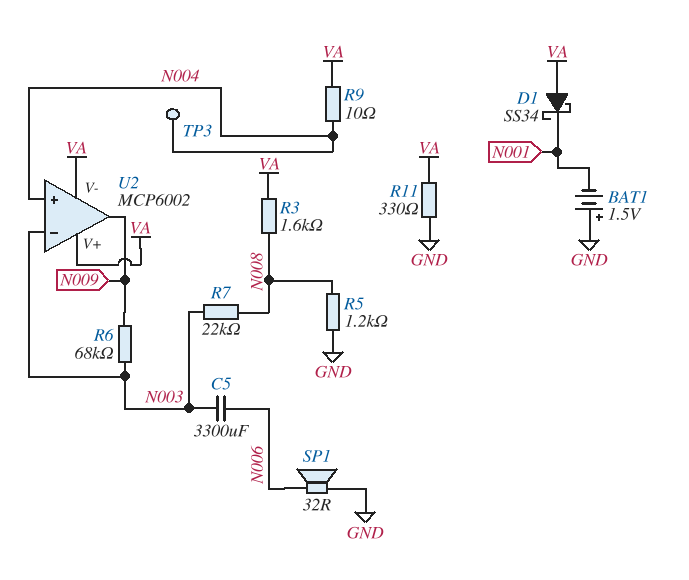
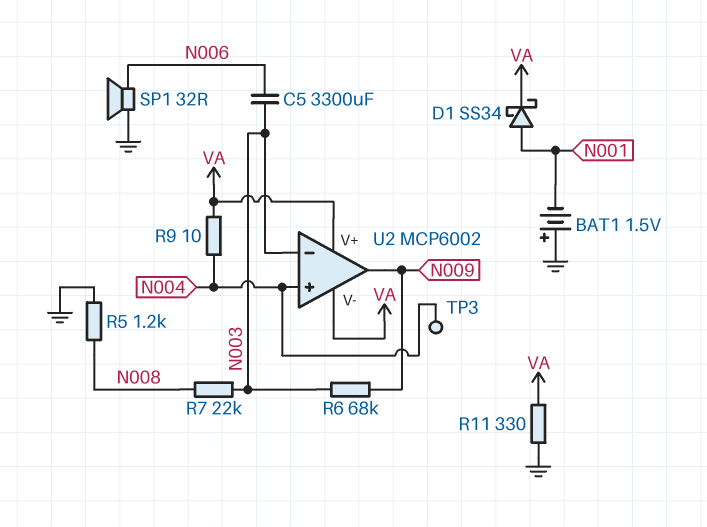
D1: schottky SS34 (A VA, K N001) -> schottky SS34 (A N001, K VA)
R3: 1.6k (N008, VA) -> none

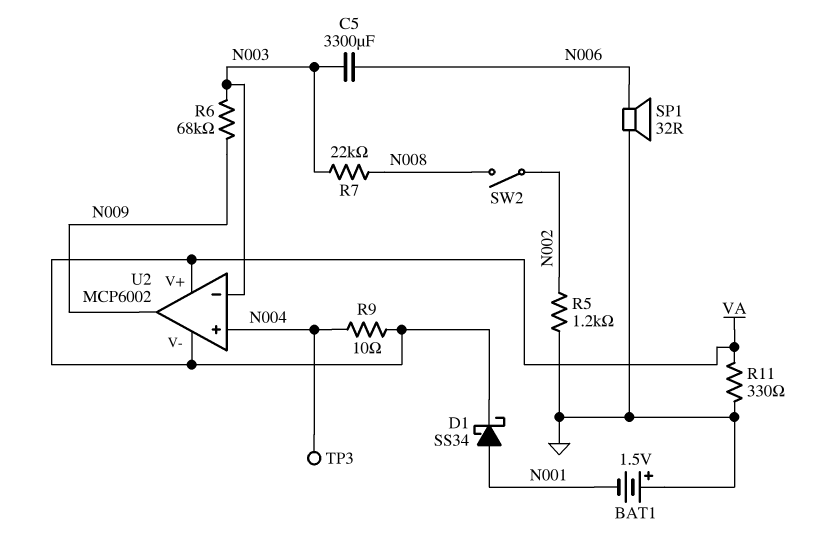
R5: 1.2k (GND, N008) -> 1.2k (GND, N002)
SW2: none -> switch (N002, N008)

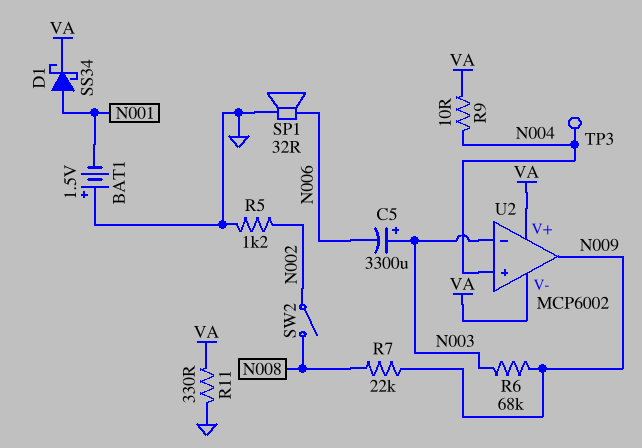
C5: 3300uF (N003, N006) -> 3300uF (plus N003, minus N006)
R7: 22k (N003, N008) -> 22k (N008, N009)

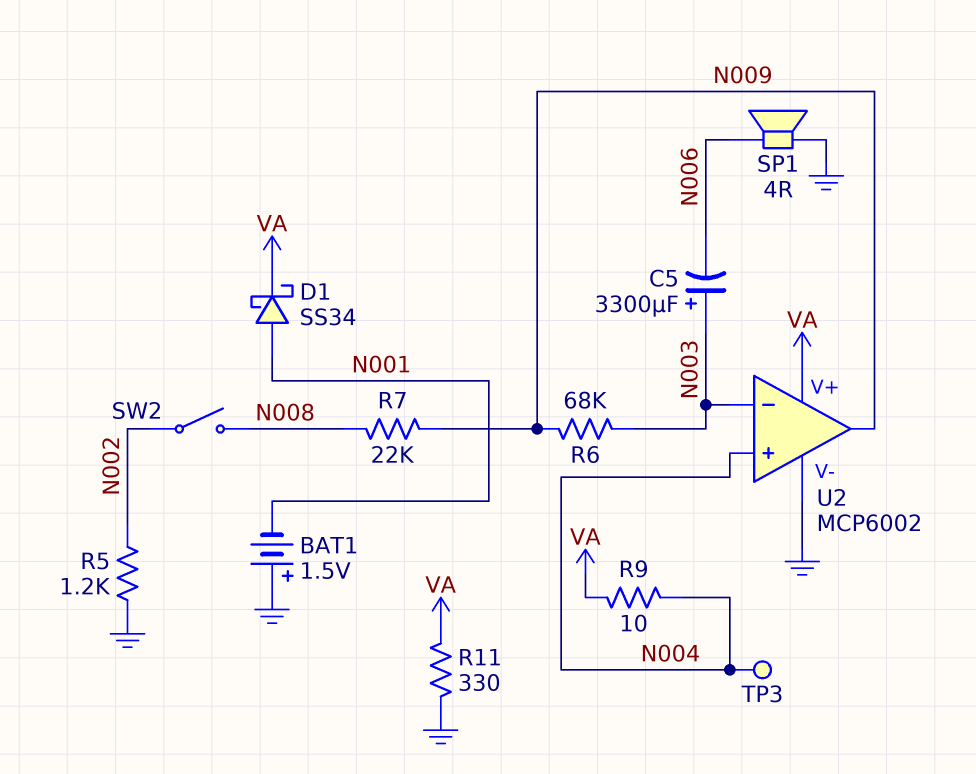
SP1: speaker 32R (GND, N006) -> speaker 4R (GND, N006)
U2 pin V-: VA -> GND

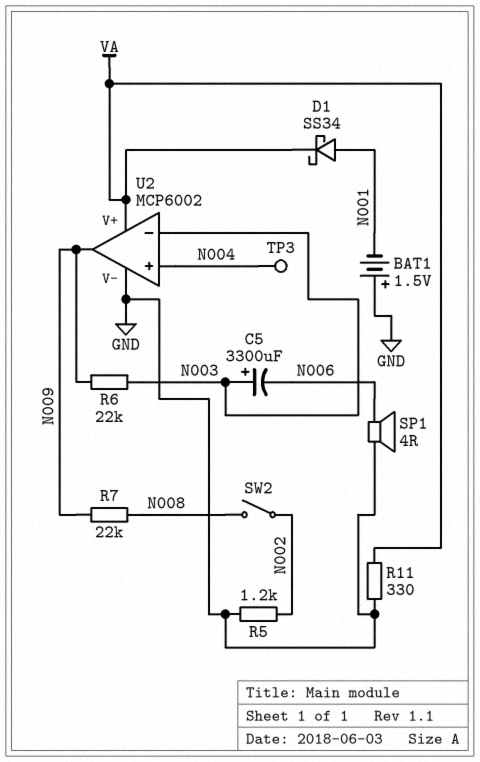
R6: 68k (N003, N009) -> 22k (N003, N009)
R9: 10 (N004, VA) -> none

